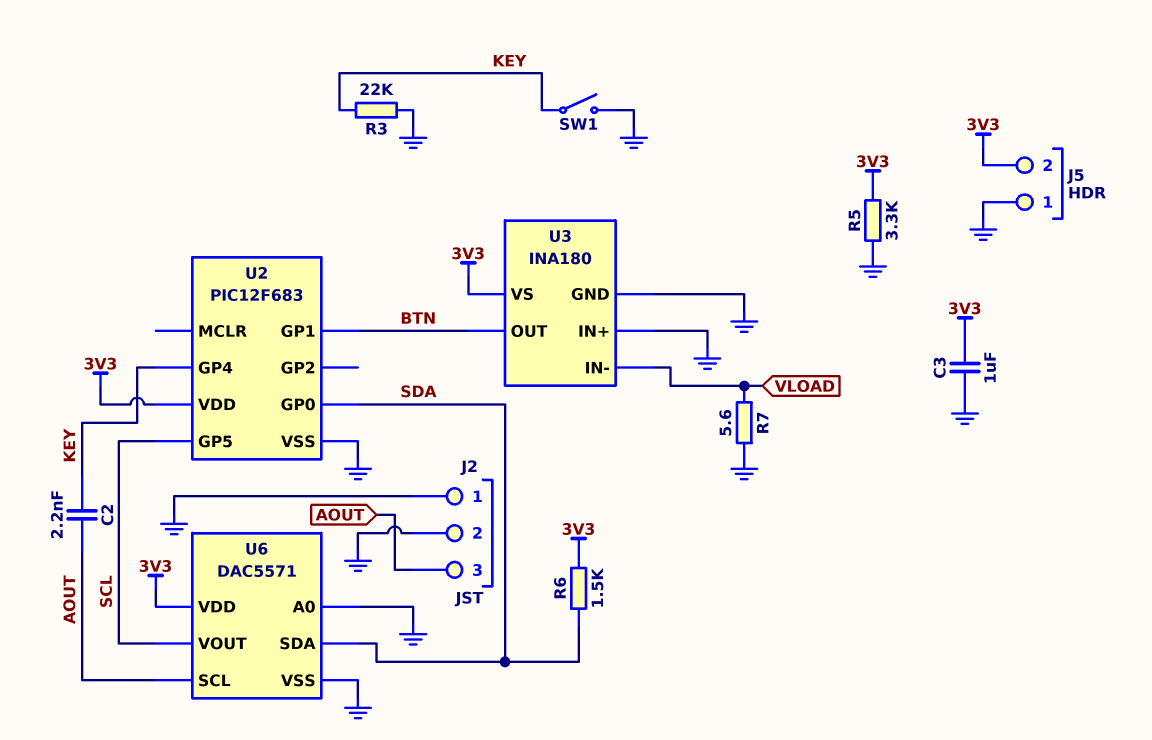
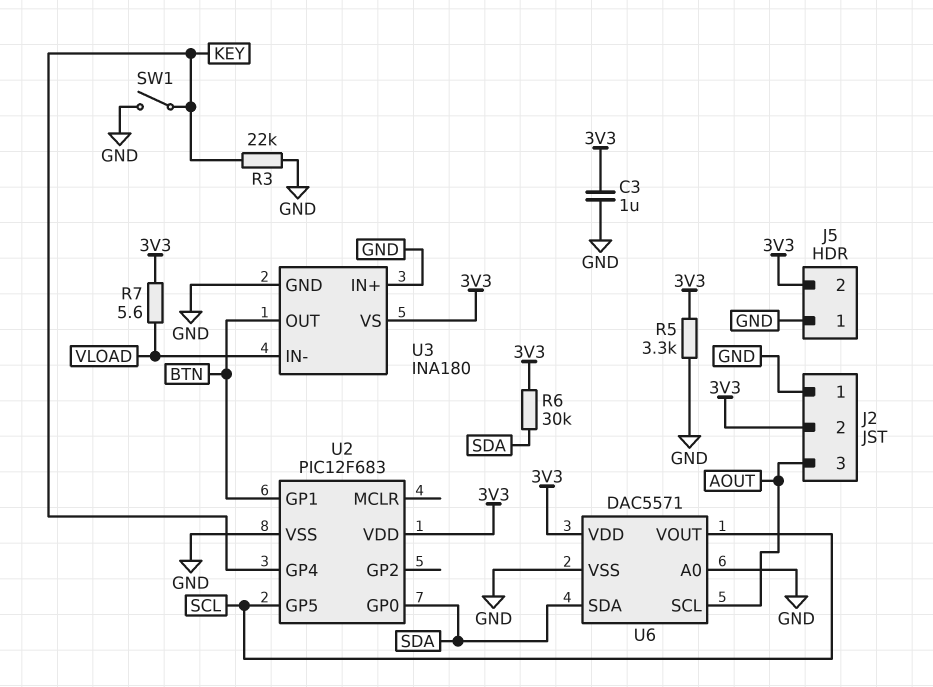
C2: 2.2nF (AOUT, KEY) -> none
J2 pin 2: GND -> 3V3
R6: 1.5k (3V3, SDA) -> 30k (3V3, SDA)
R7: 5.6 (GND, VLOAD) -> 5.6 (3V3, VLOAD)

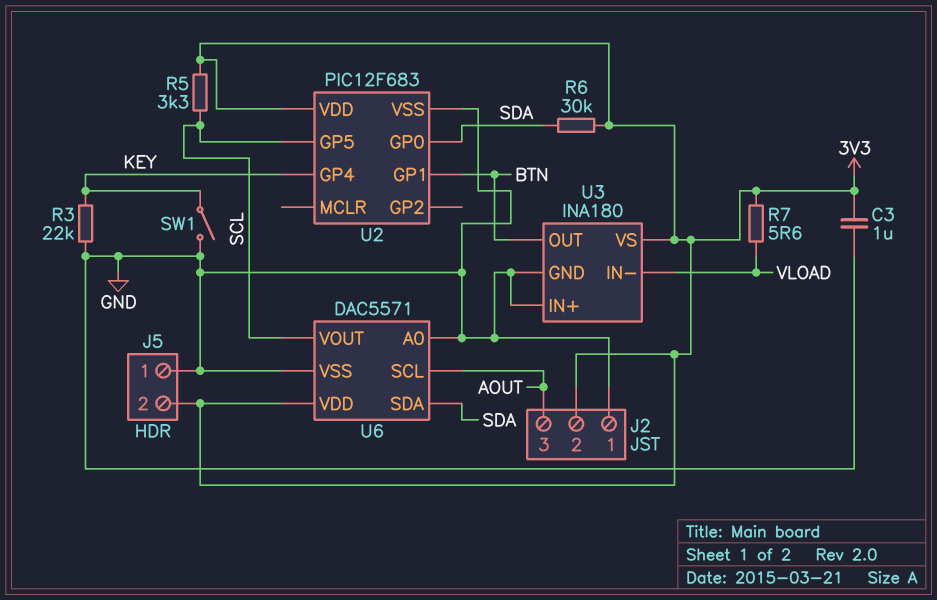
R5: 3.3k (3V3, GND) -> 3.3k (3V3, SCL)

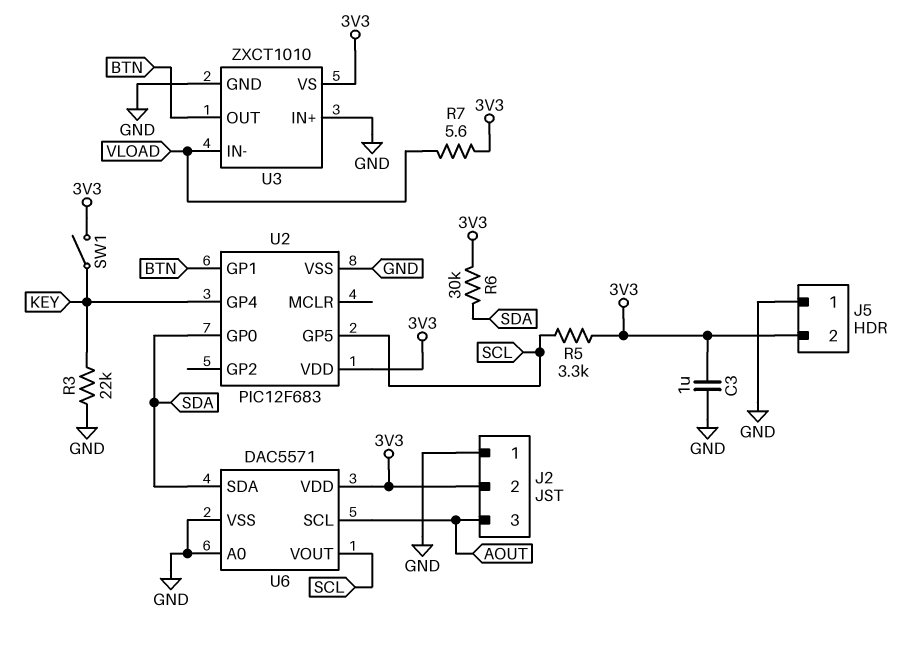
SW1: switch (GND, KEY) -> switch (3V3, KEY)
U3: INA180 -> ZXCT1010

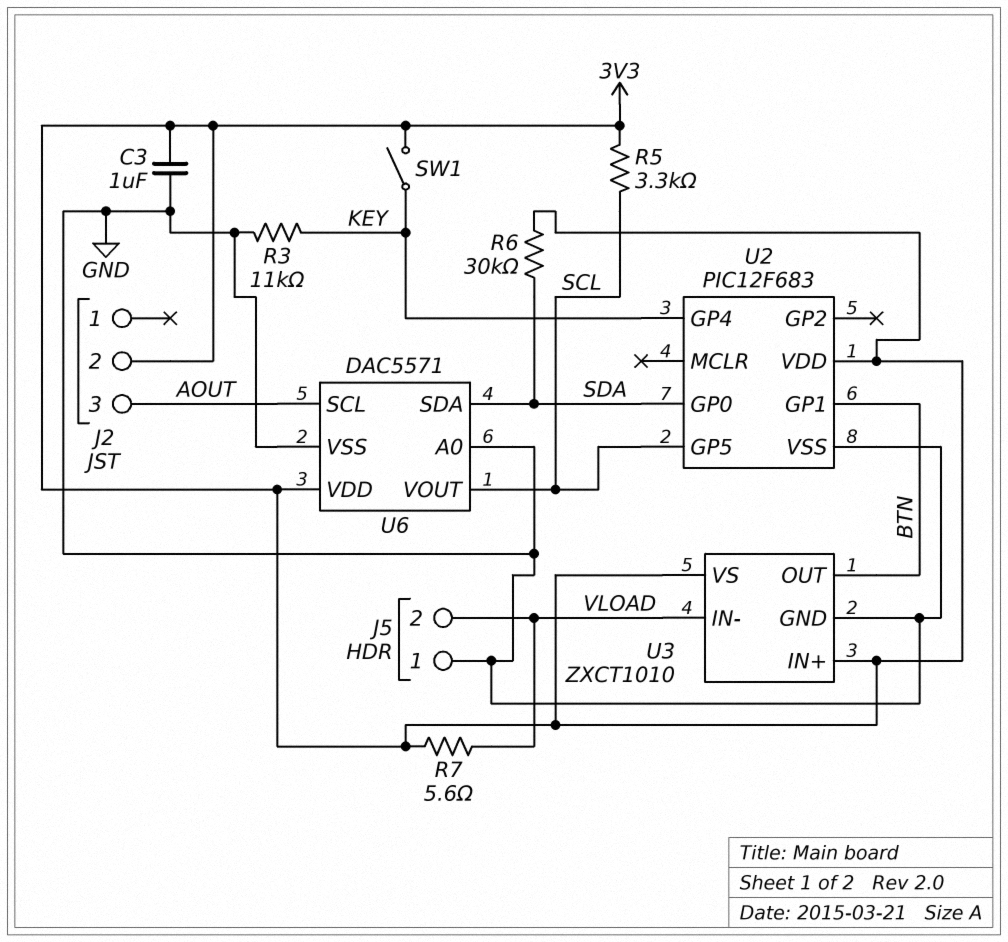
J2 pin 1: GND -> none
J5 pin 2: 3V3 -> VLOAD
R3: 22k (GND, KEY) -> 11k (GND, KEY)
U3 pin IN+: GND -> 3V3

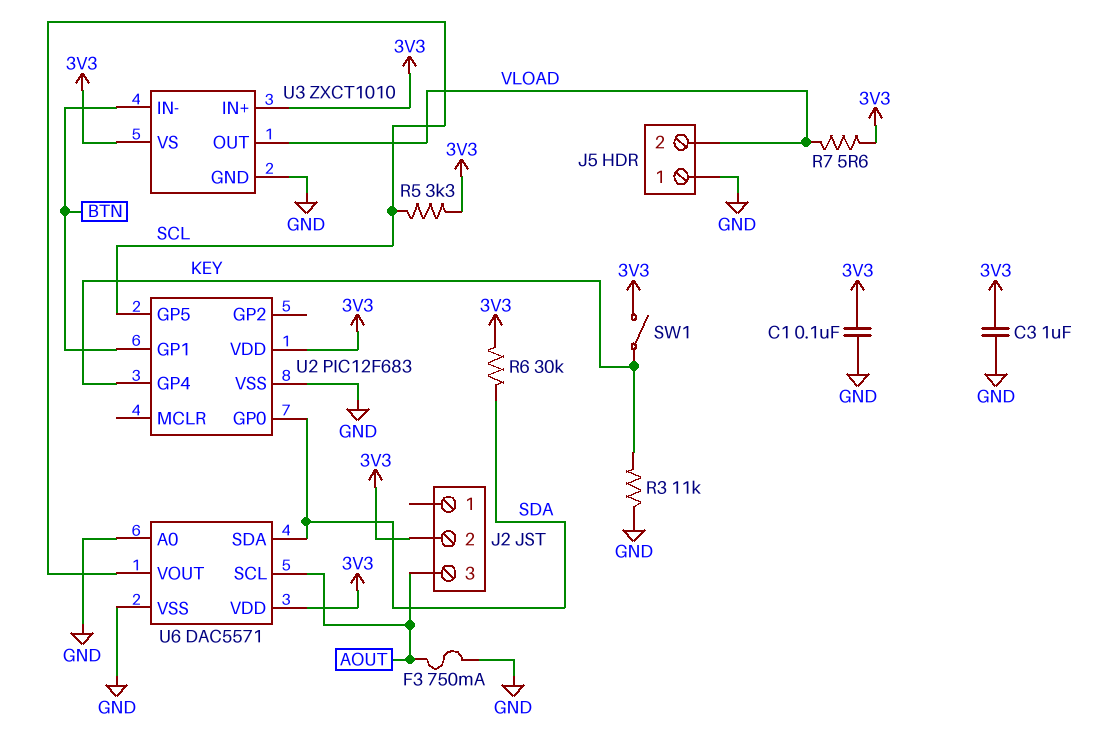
C1: none -> 100nF (3V3, GND)
F3: none -> 750mA (AOUT, GND)
U3 pin IN-: VLOAD -> BTN
U3 pin OUT: BTN -> VLOAD

